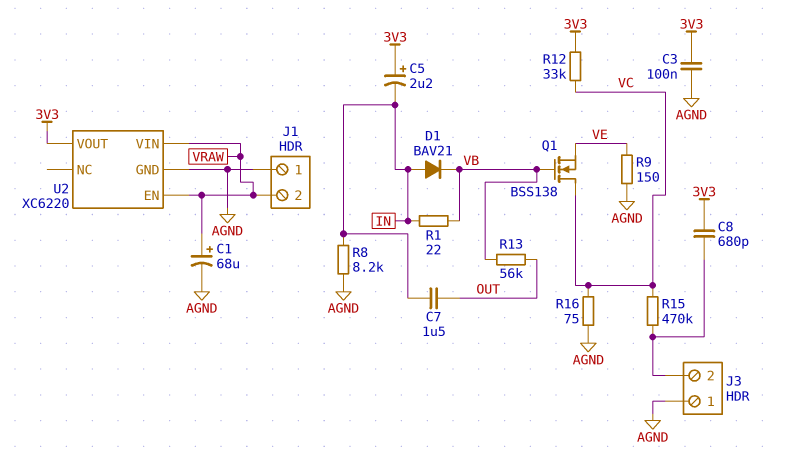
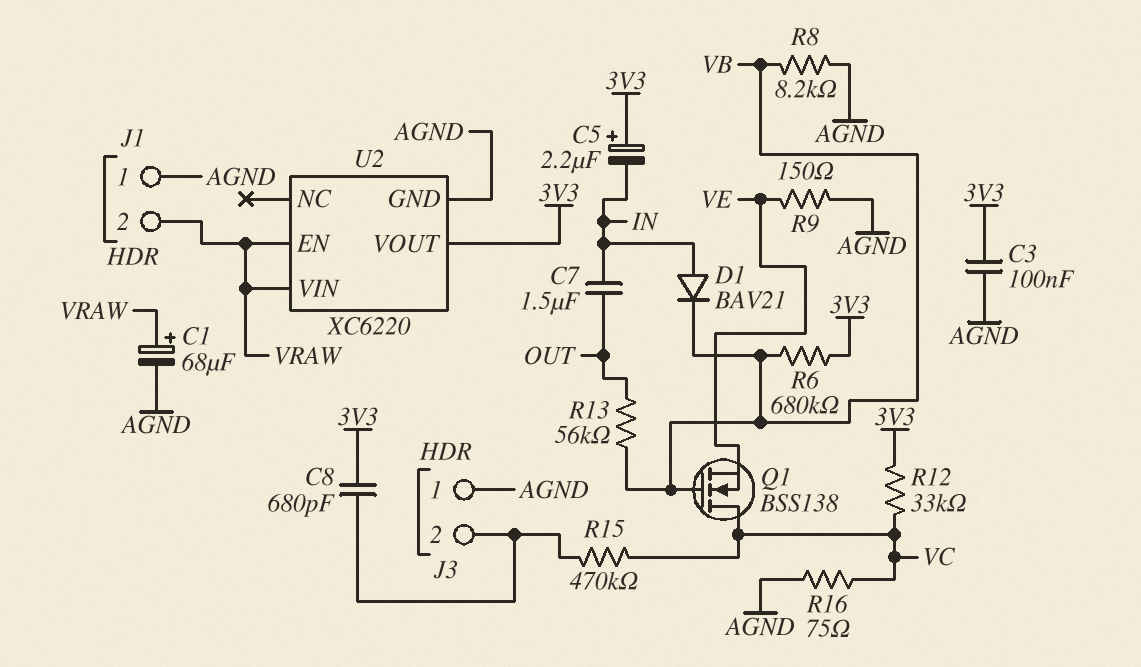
R1: 22 (IN, VB) -> none
R6: none -> 680k (3V3, VB)
R8: 8.2k (AGND, IN) -> 8.2k (AGND, VB)

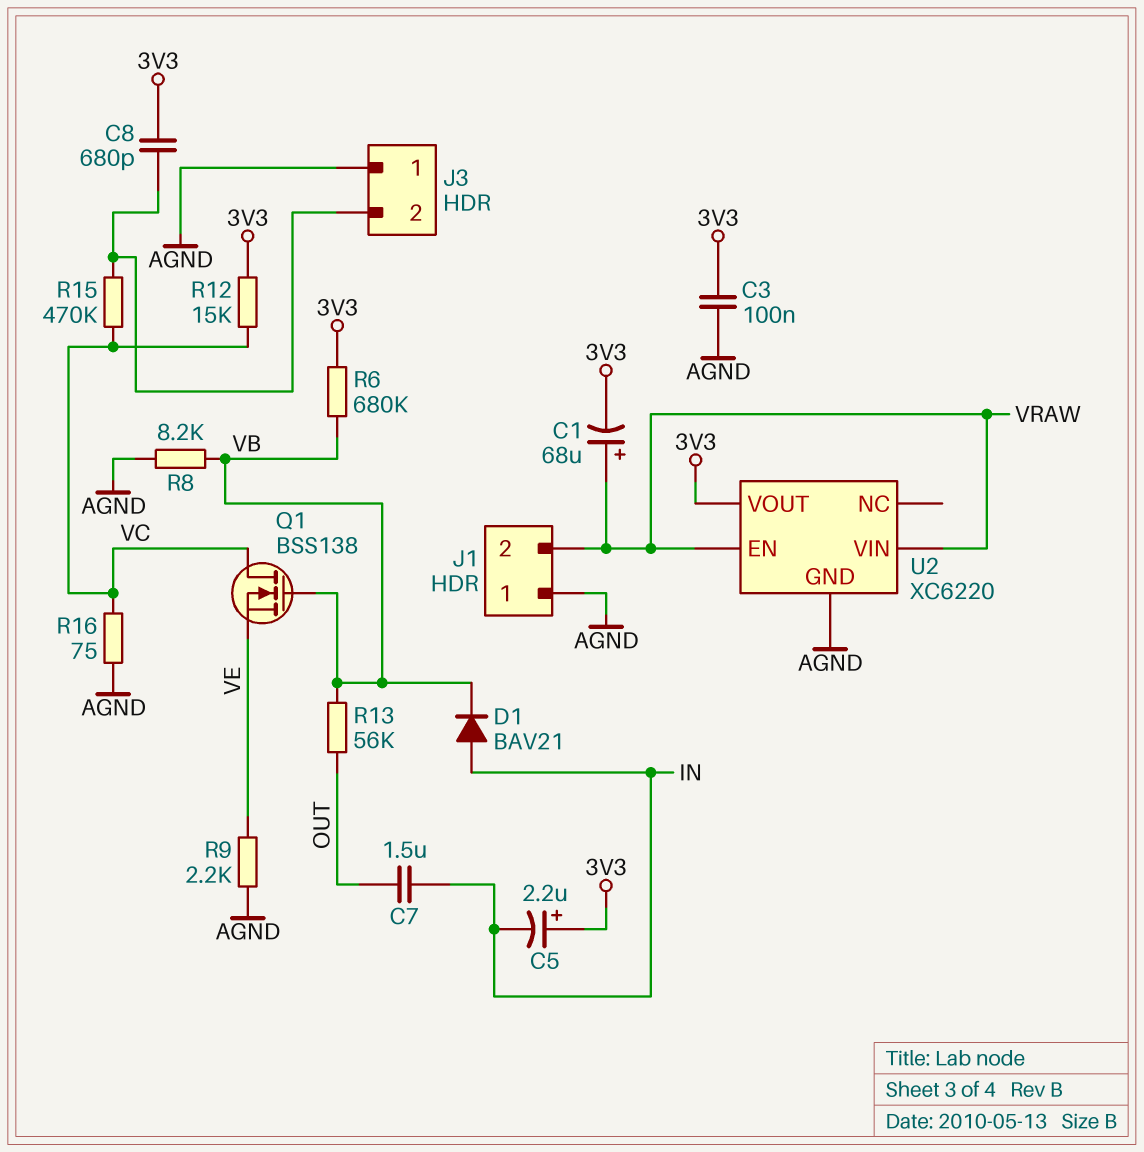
C1: 68uF (plus VRAW, minus AGND) -> 68uF (plus VRAW, minus 3V3)
R9: 150 (AGND, VE) -> 2.2k (AGND, VE)
R12: 33k (3V3, VC) -> 15k (3V3, VC)

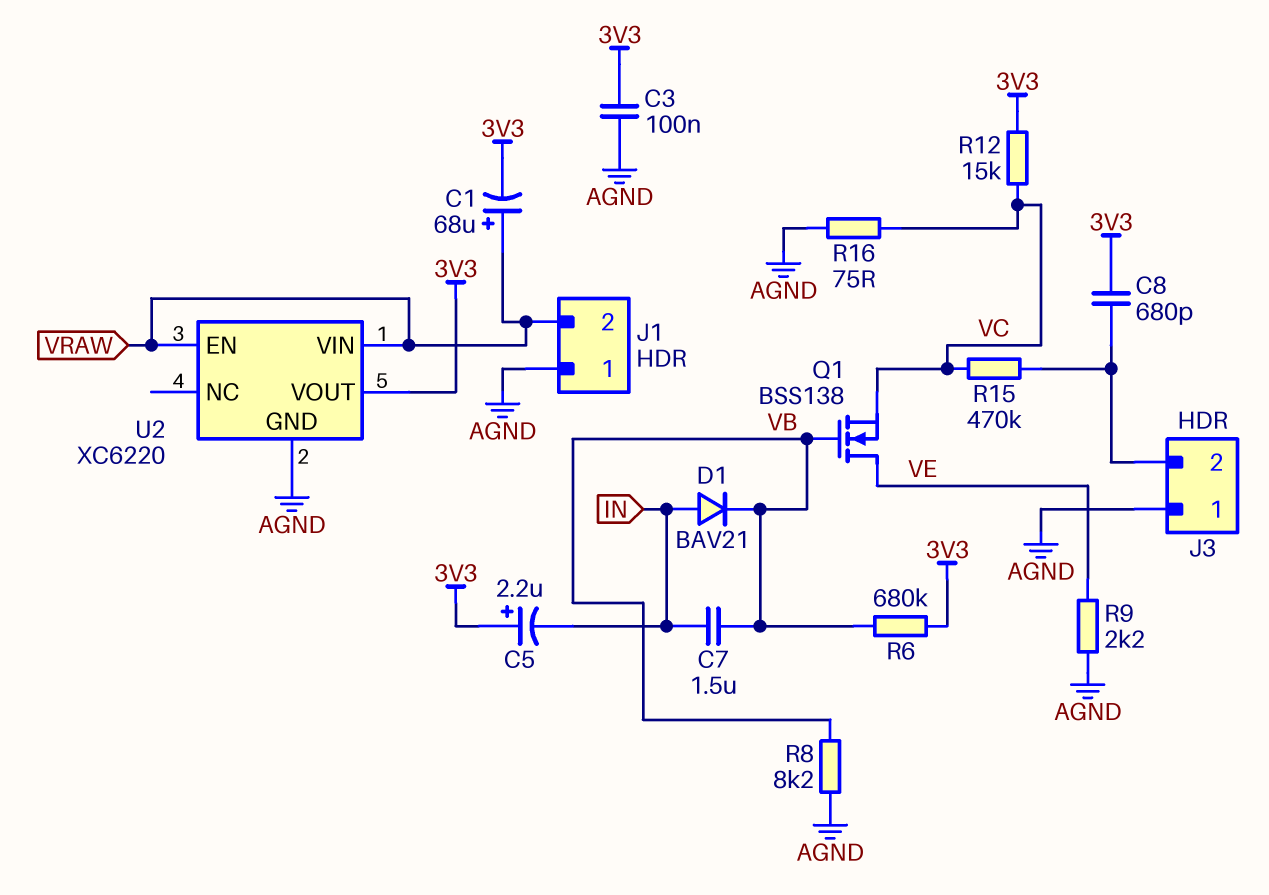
C7: 1.5uF (IN, OUT) -> 1.5uF (IN, VB)
Q1: NMOS BSS138 (G VB, D VC, S VE) -> NMOS BSS138 (G VB, D VE, S VC)
R13: 56k (OUT, VB) -> none

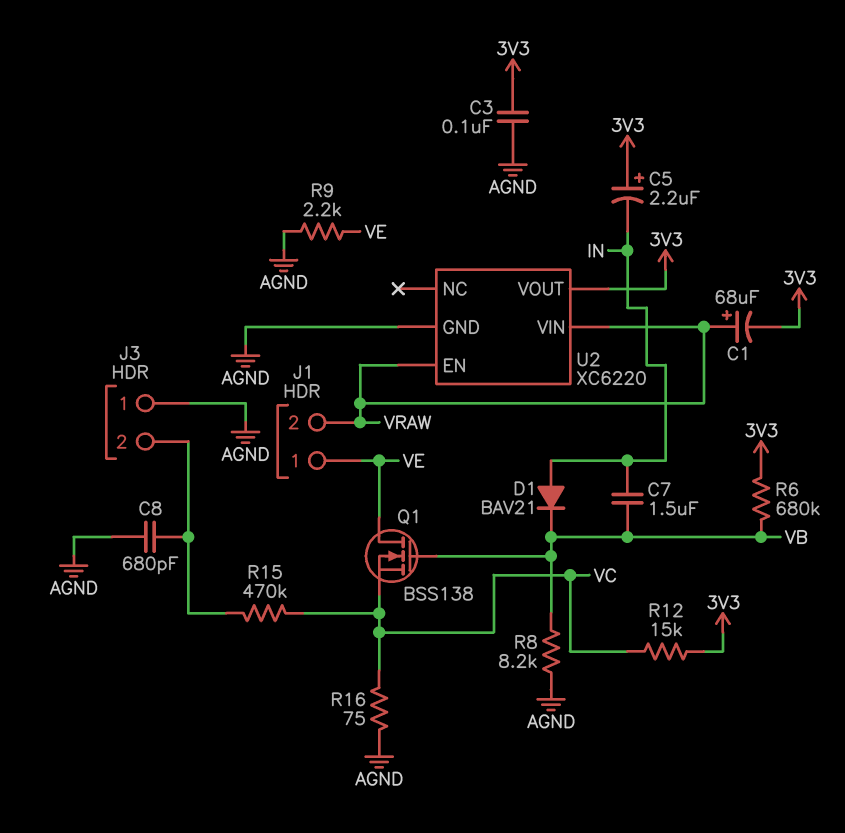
C8: 680pF (3V3, J3/2) -> 680pF (AGND, J3/2)
J1 pin 1: AGND -> VE

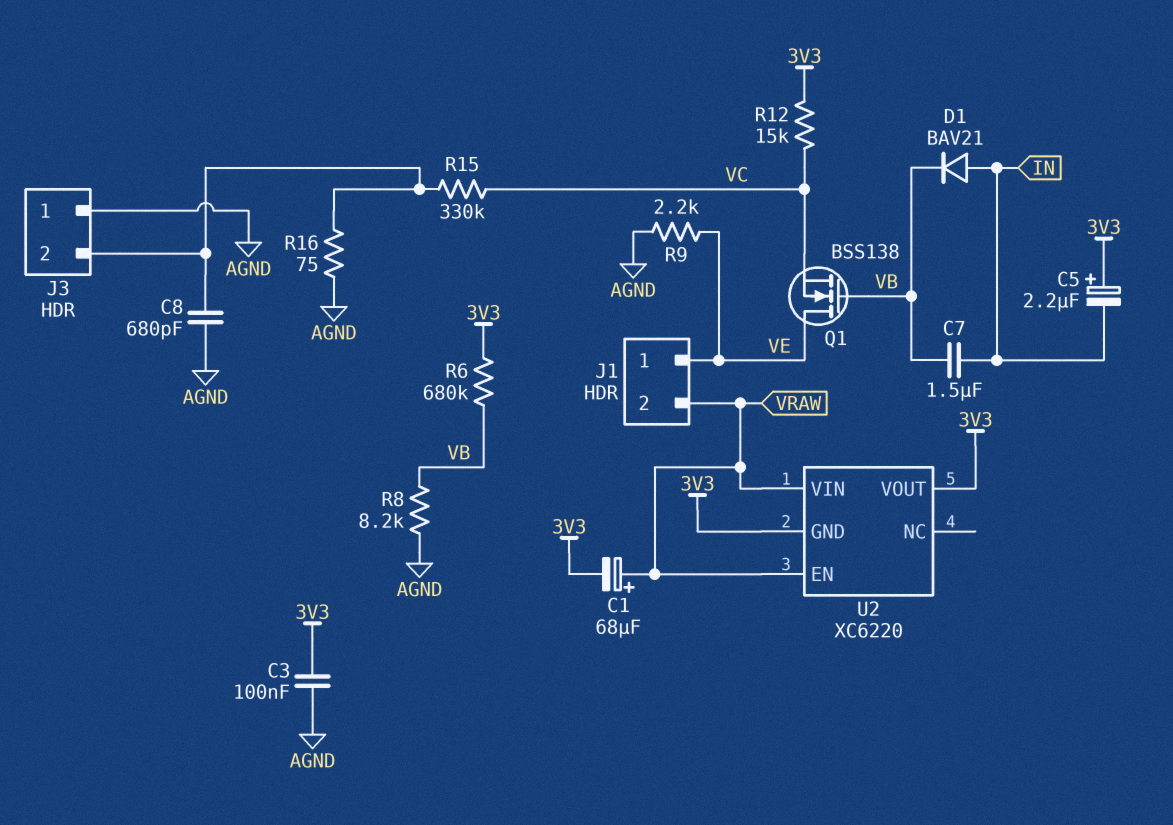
R15: 470k (J3/2, VC) -> 330k (J3/2, VC)
R16: 75 (AGND, VC) -> 75 (AGND, J3/2)
U2 pin GND: AGND -> 3V3

